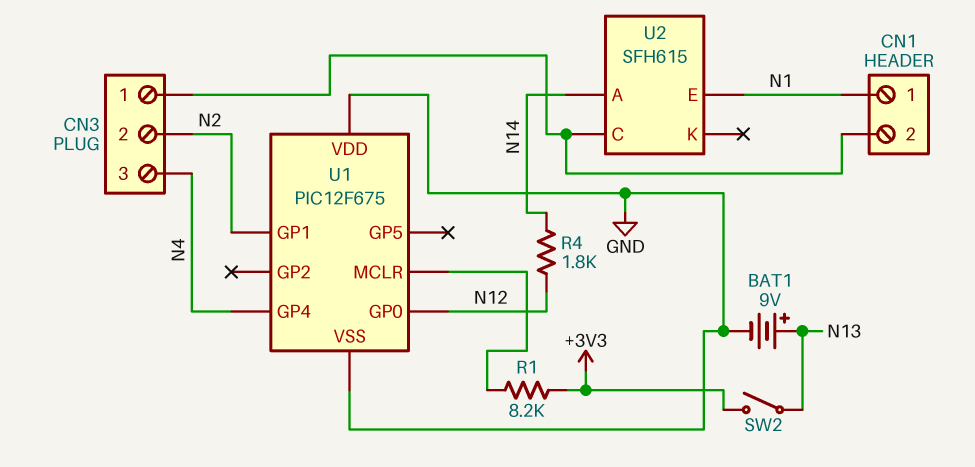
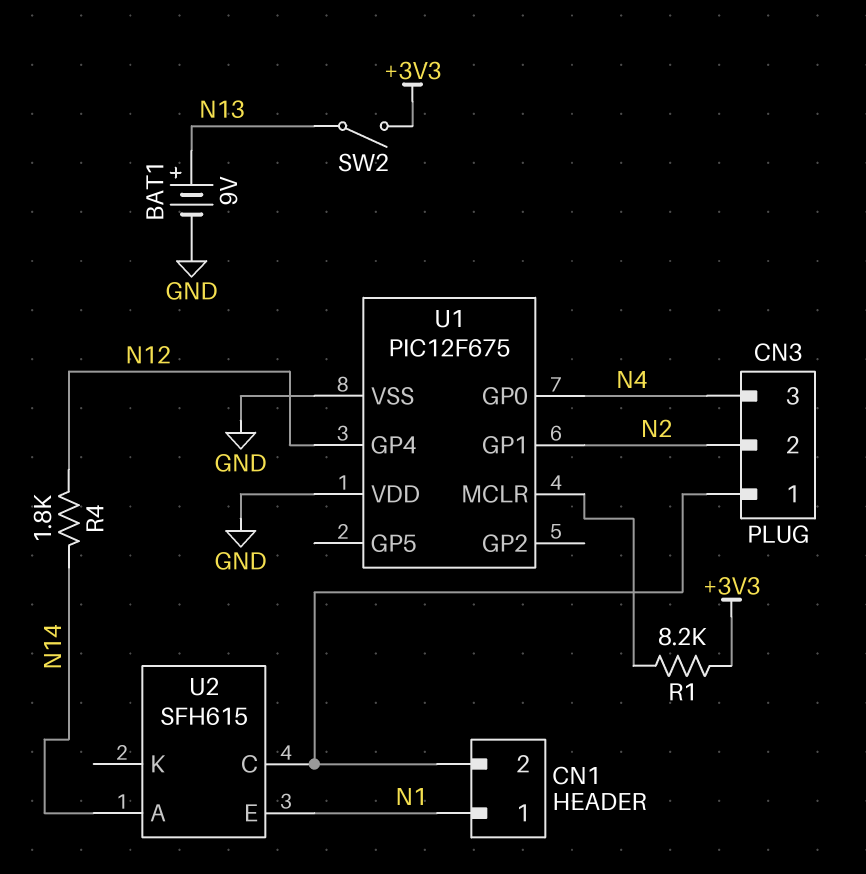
U1 pin GP0: N12 -> N4
U1 pin GP4: N4 -> N12

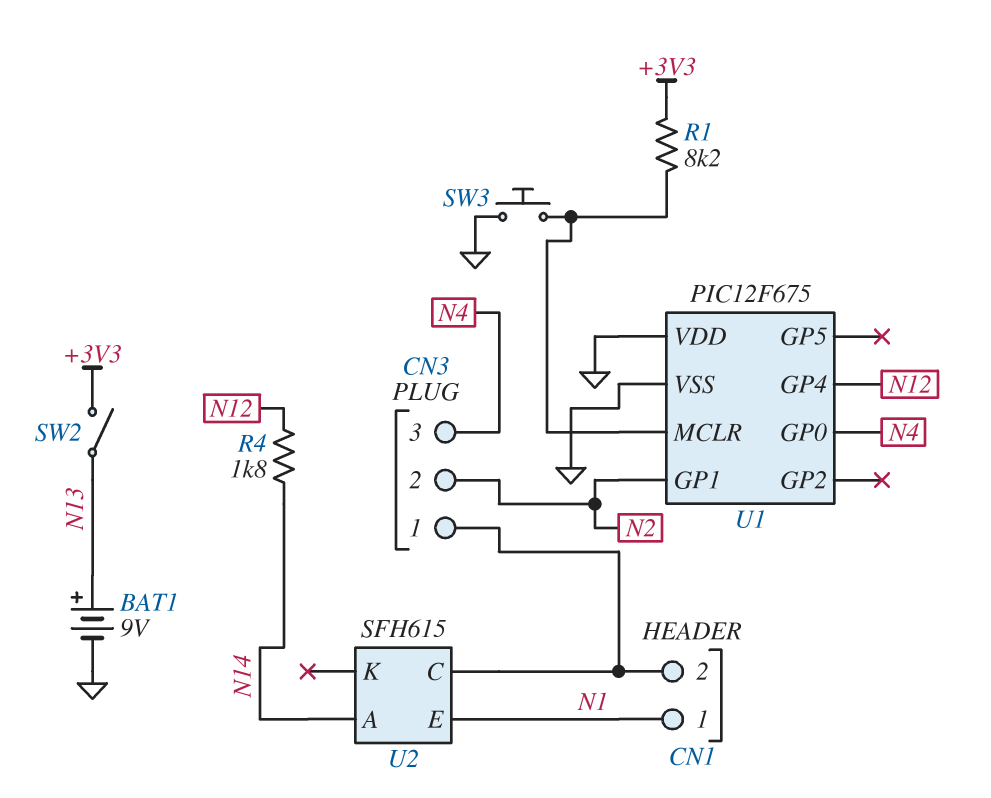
SW3: none -> button (GND, U1/MCLR)

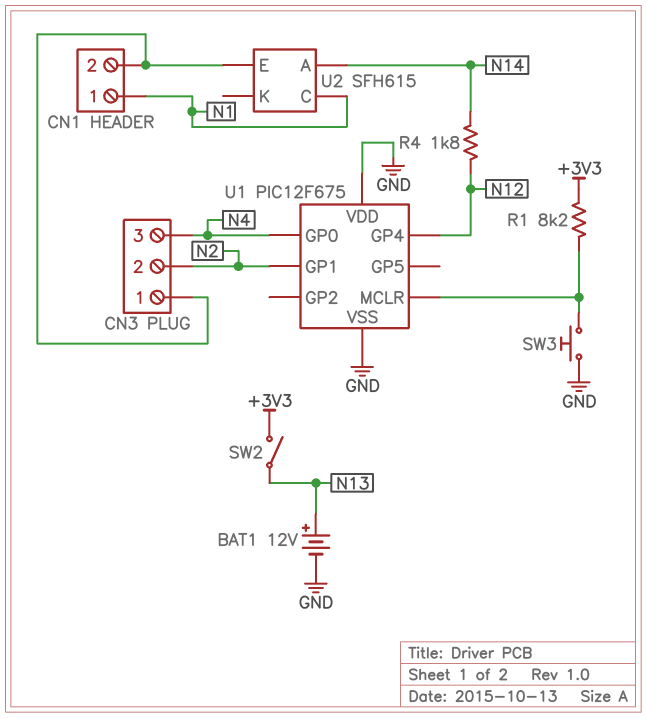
BAT1: 9V (plus N13, minus GND) -> 12V (plus N13, minus GND)
U2 pin C: CN1/2 -> N1
U2 pin E: N1 -> CN1/2

